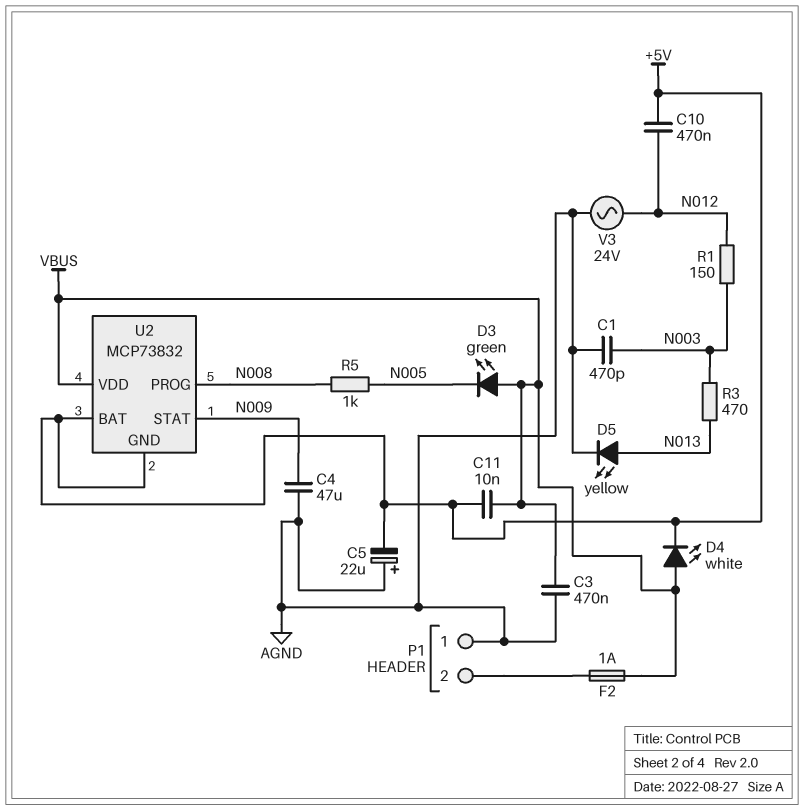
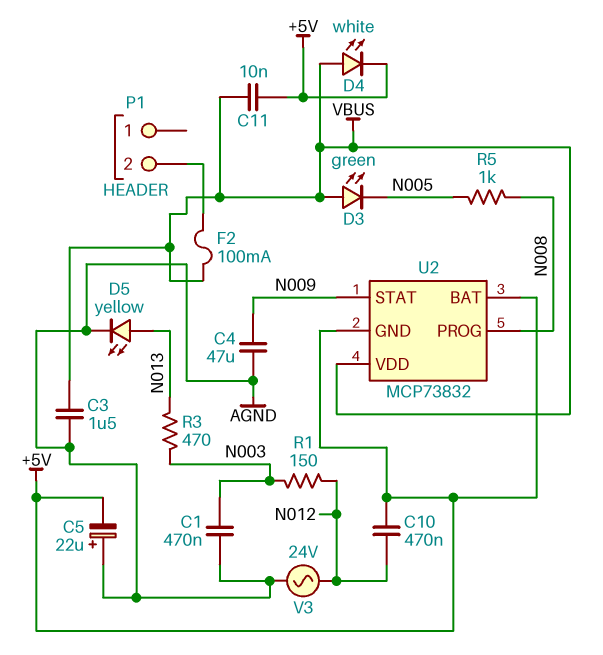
C1: 470pF (AGND, N003) -> 470nF (AGND, N003)
C3: 470nF (AGND, VBUS) -> 1.5uF (AGND, VBUS)
F2: 1A (P1/2, VBUS) -> 100mA (P1/2, VBUS)
P1 pin 1: AGND -> none

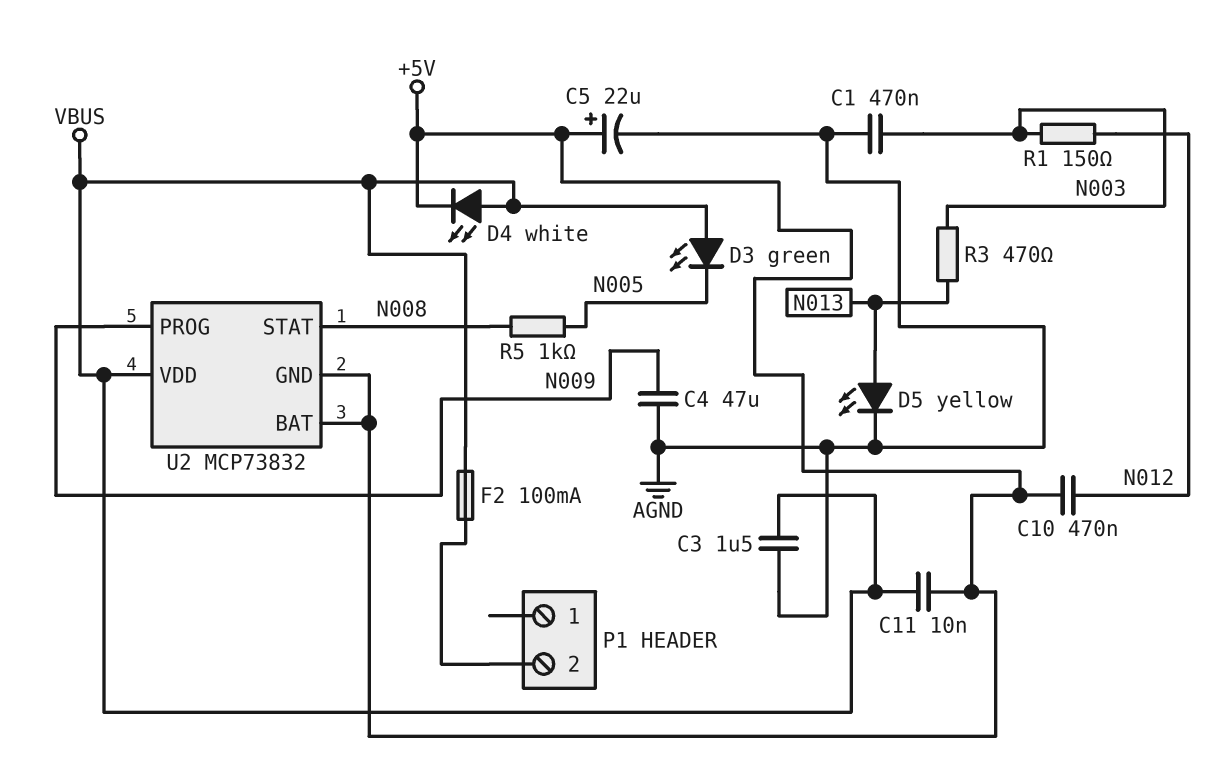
C5: 22uF (plus AGND, minus +5V) -> 22uF (plus +5V, minus AGND)
U2 pin PROG: N008 -> N009
U2 pin STAT: N009 -> N008
V3: AC 24V (AGND, N012) -> none

